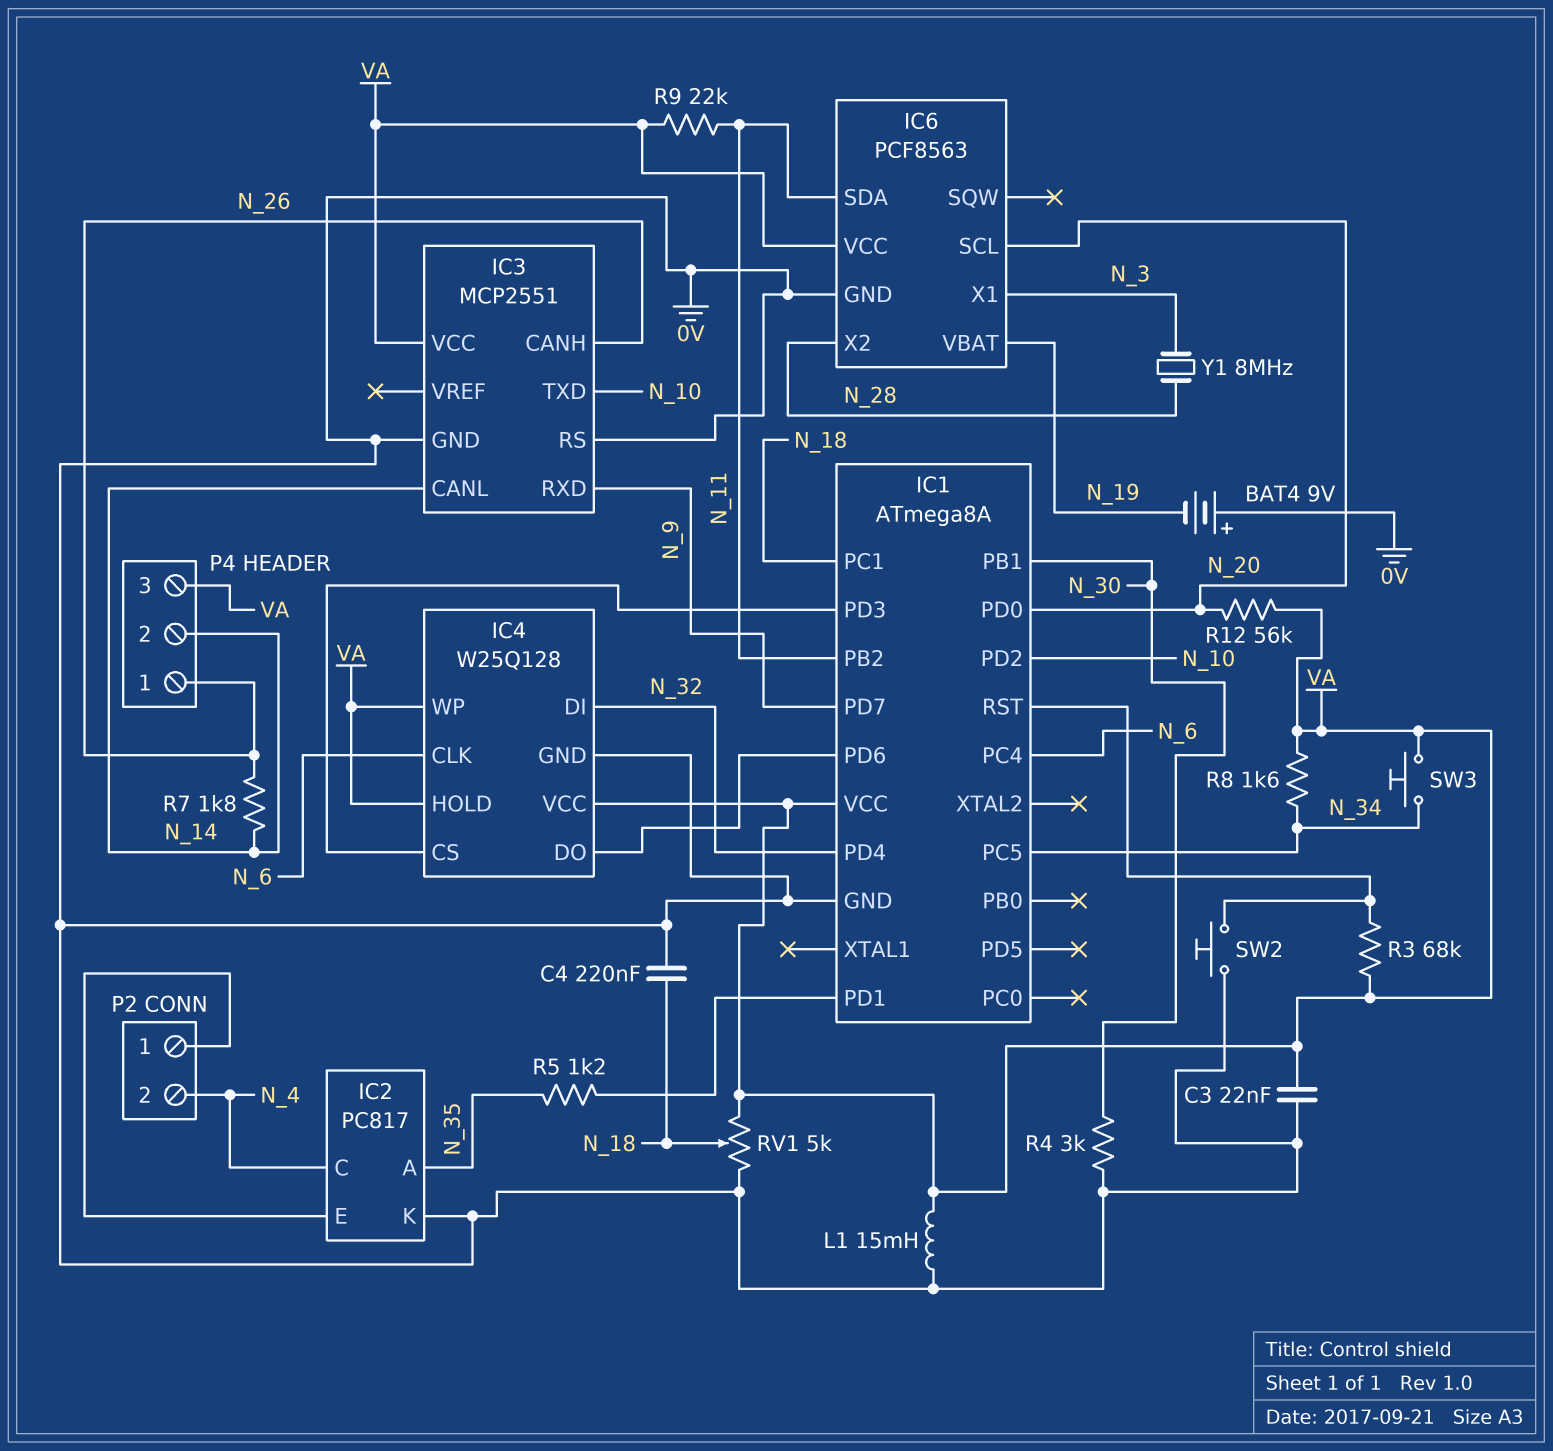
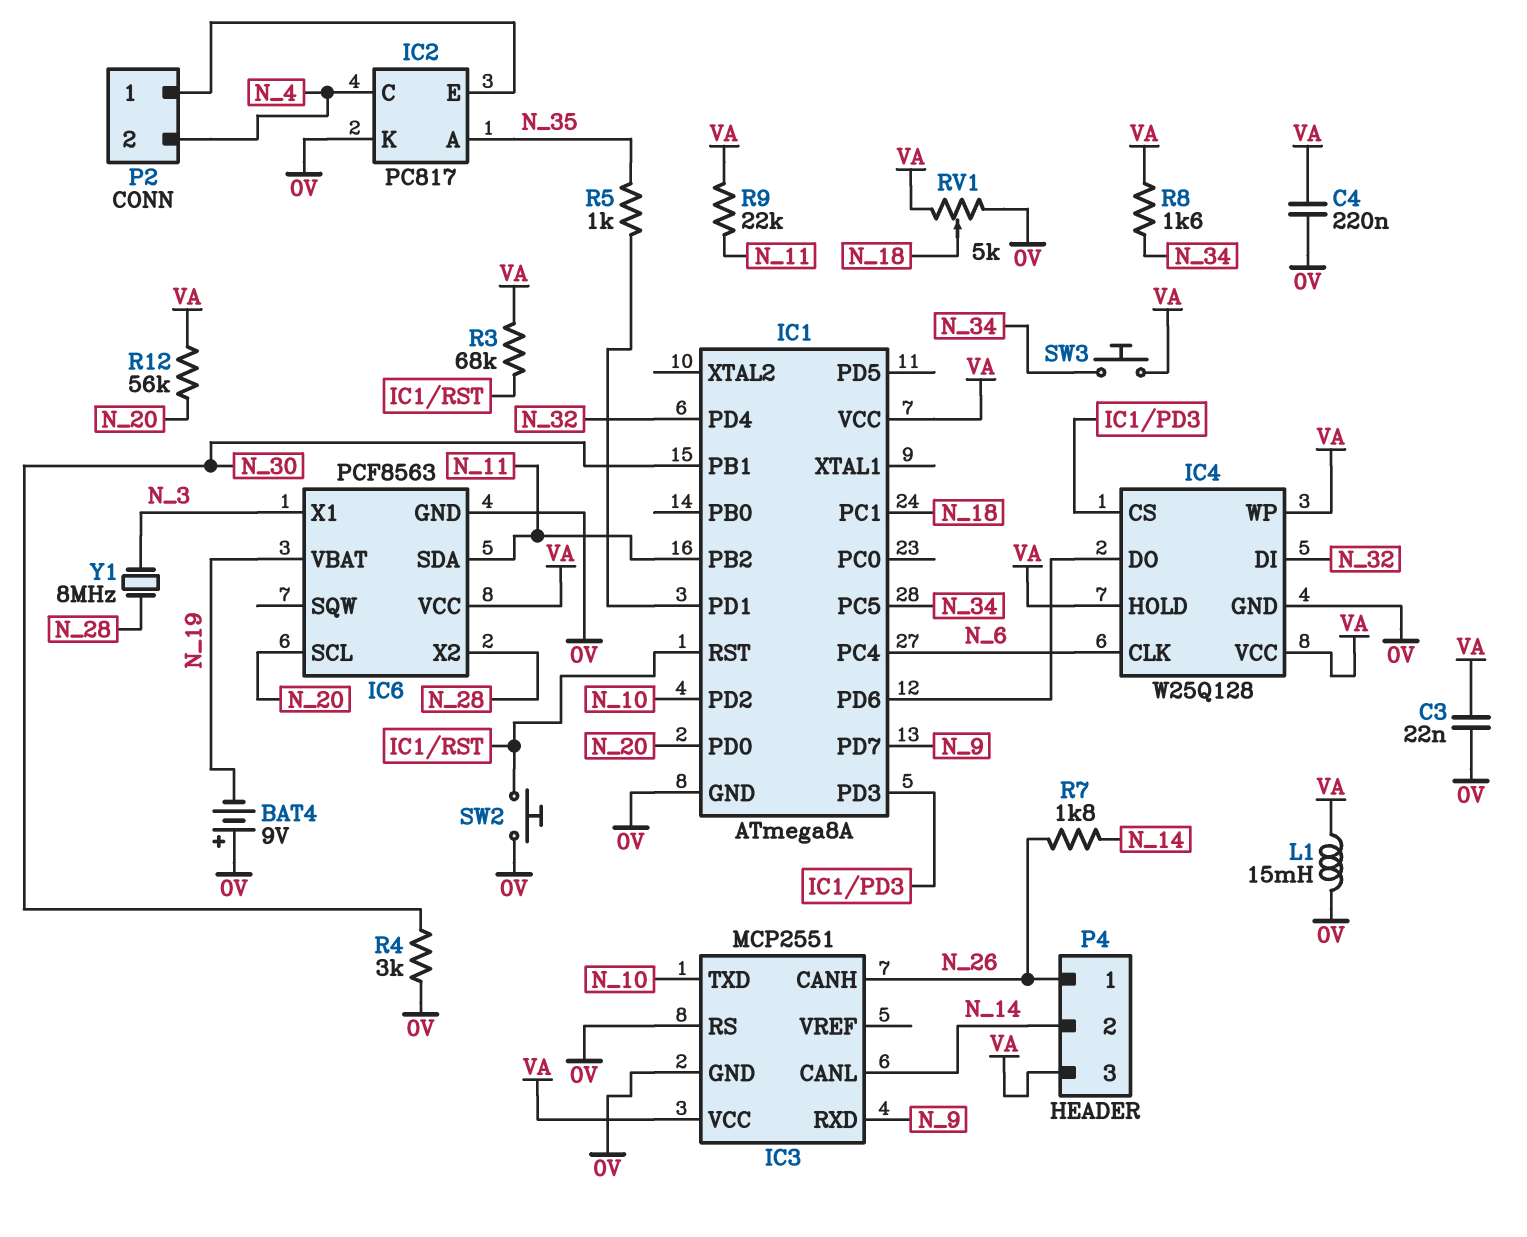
C4: 220nF (0V, N_18) -> 220nF (0V, VA)
R5: 1.2k (IC1/PD1, N_35) -> 1k (IC1/PD1, N_35)

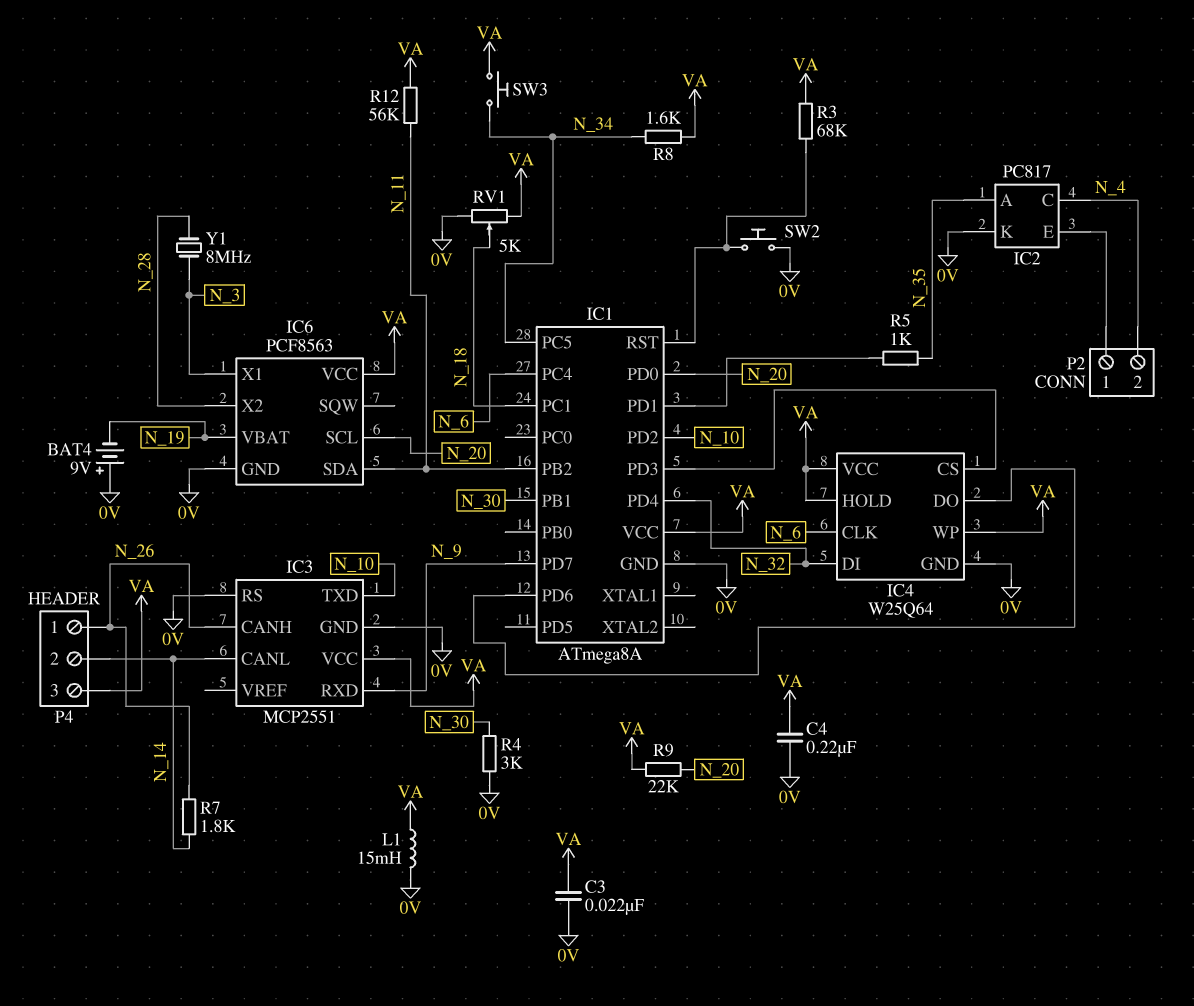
IC4: W25Q128 -> W25Q64
R9: 22k (N_11, VA) -> 22k (N_20, VA)
R12: 56k (N_20, VA) -> 56k (N_11, VA)

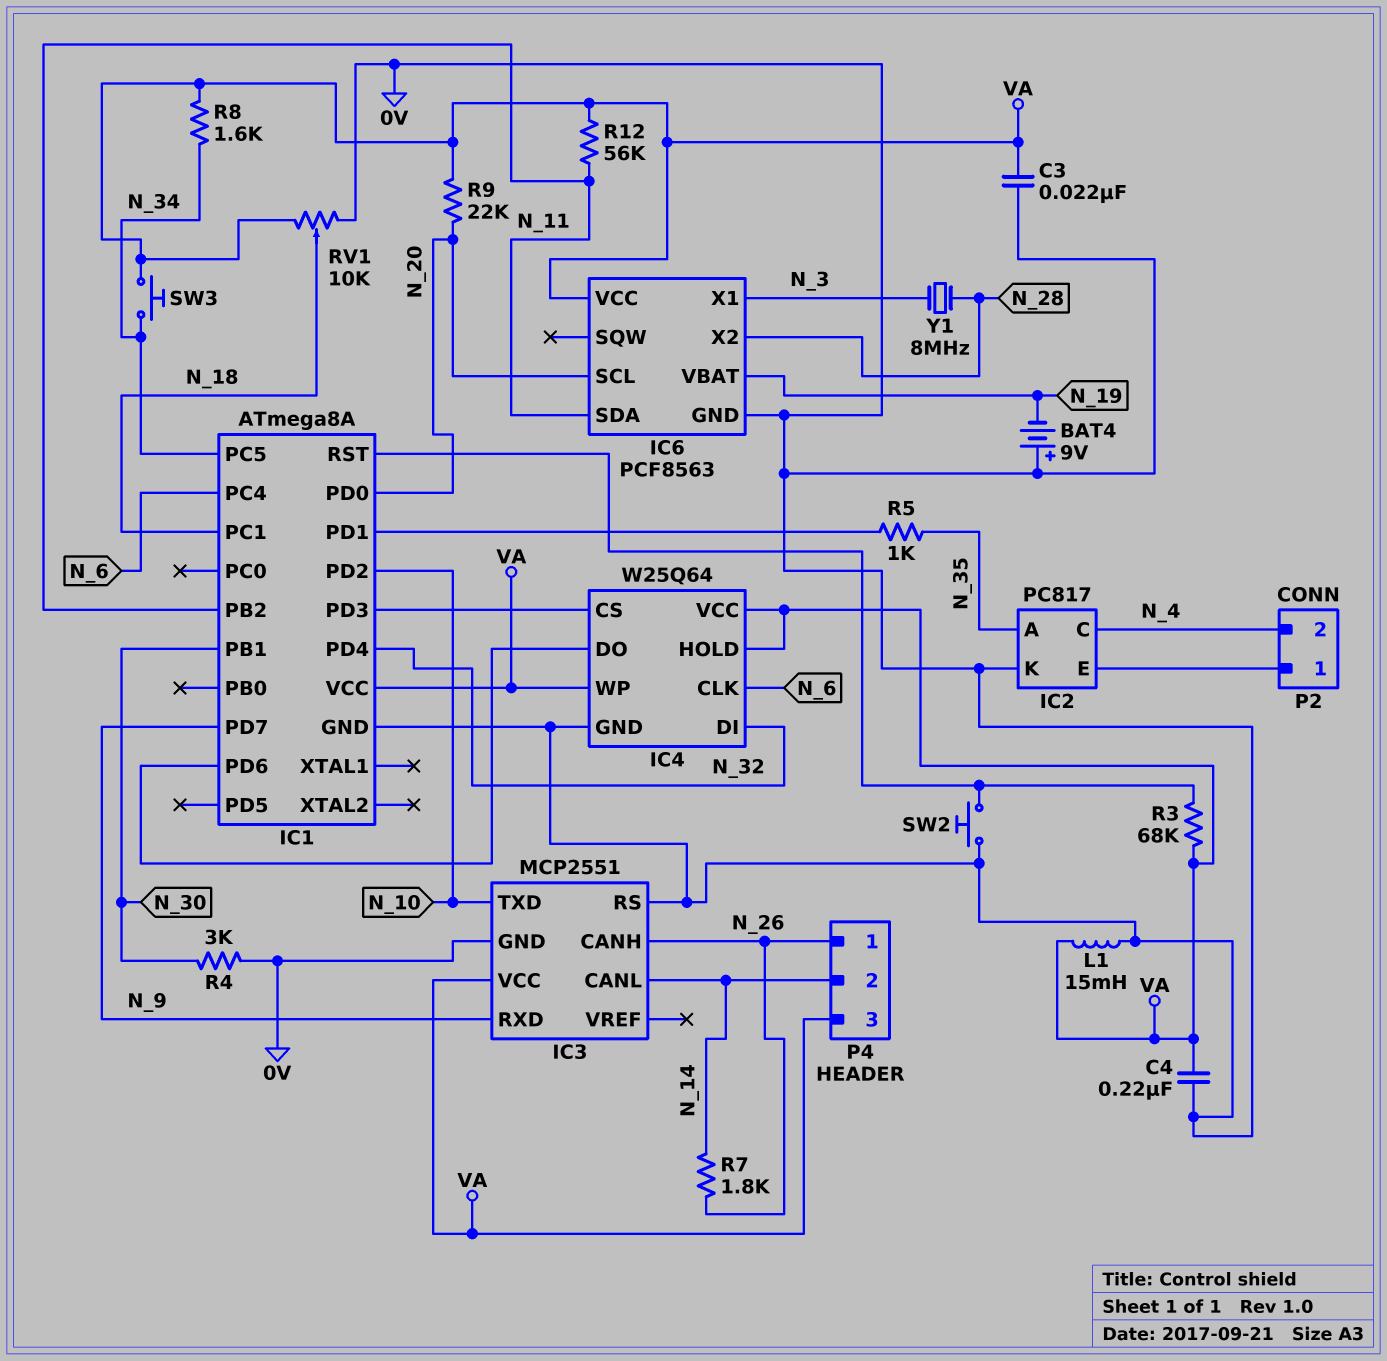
RV1: 5k (0V, VA, wiper N_18) -> 10k (0V, VA, wiper N_18)

